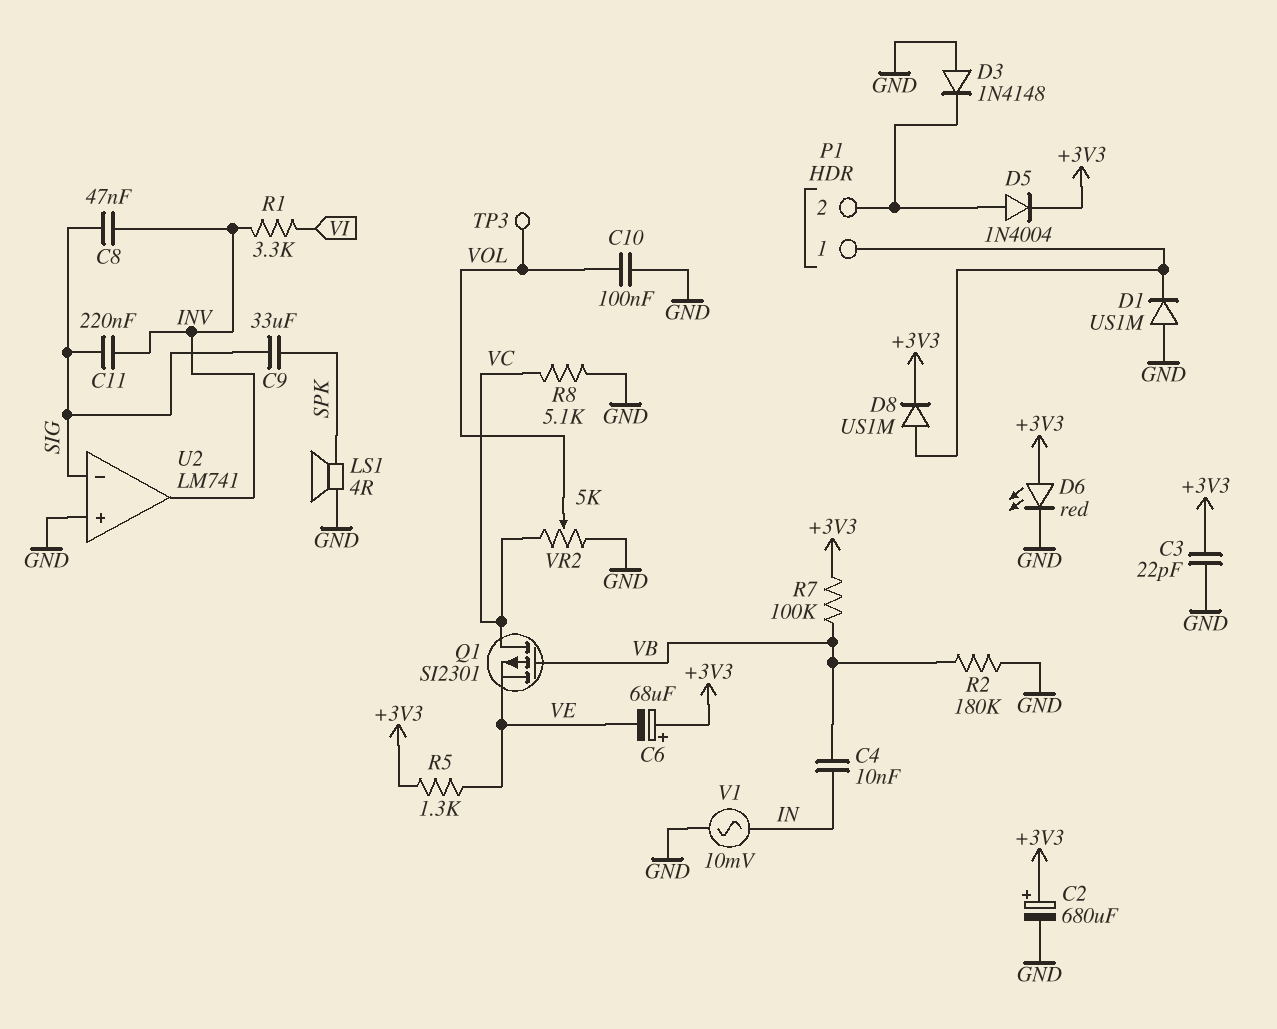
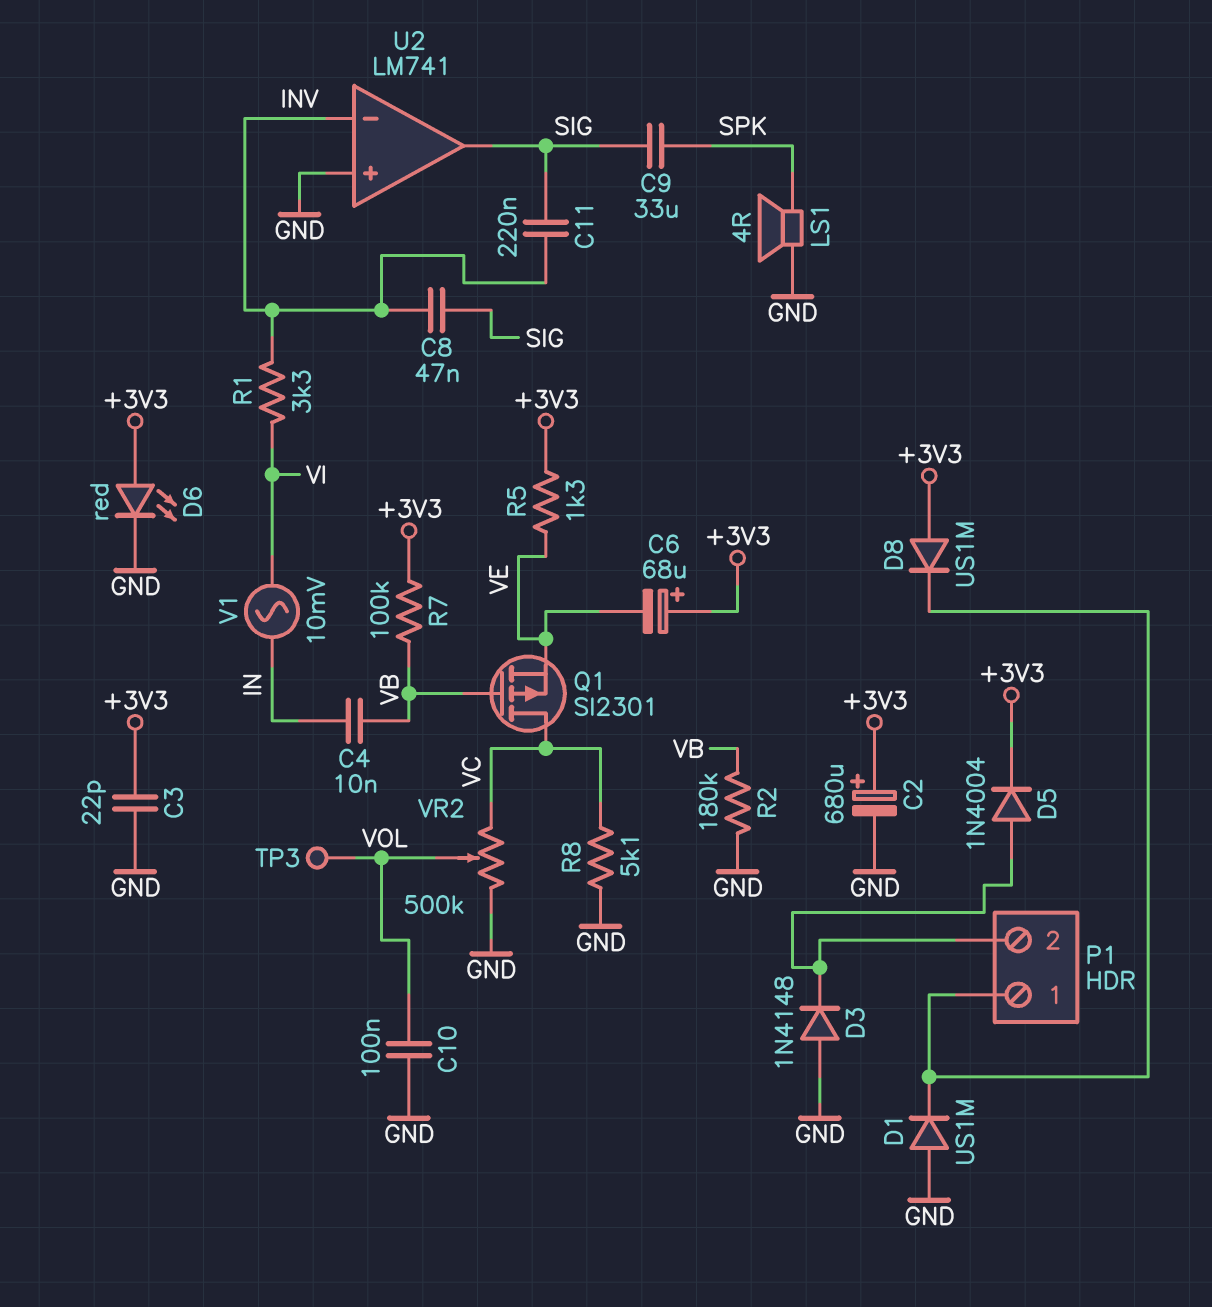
D8: diode US1M (A P1/1, K +3V3) -> diode US1M (A +3V3, K P1/1)
U2 pin in-: SIG -> INV
U2 pin out: INV -> SIG
V1: AC 10mV (GND, IN) -> AC 10mV (IN, VI)
VR2: 5k (GND, VC, wiper VOL) -> 500k (GND, VC, wiper VOL)

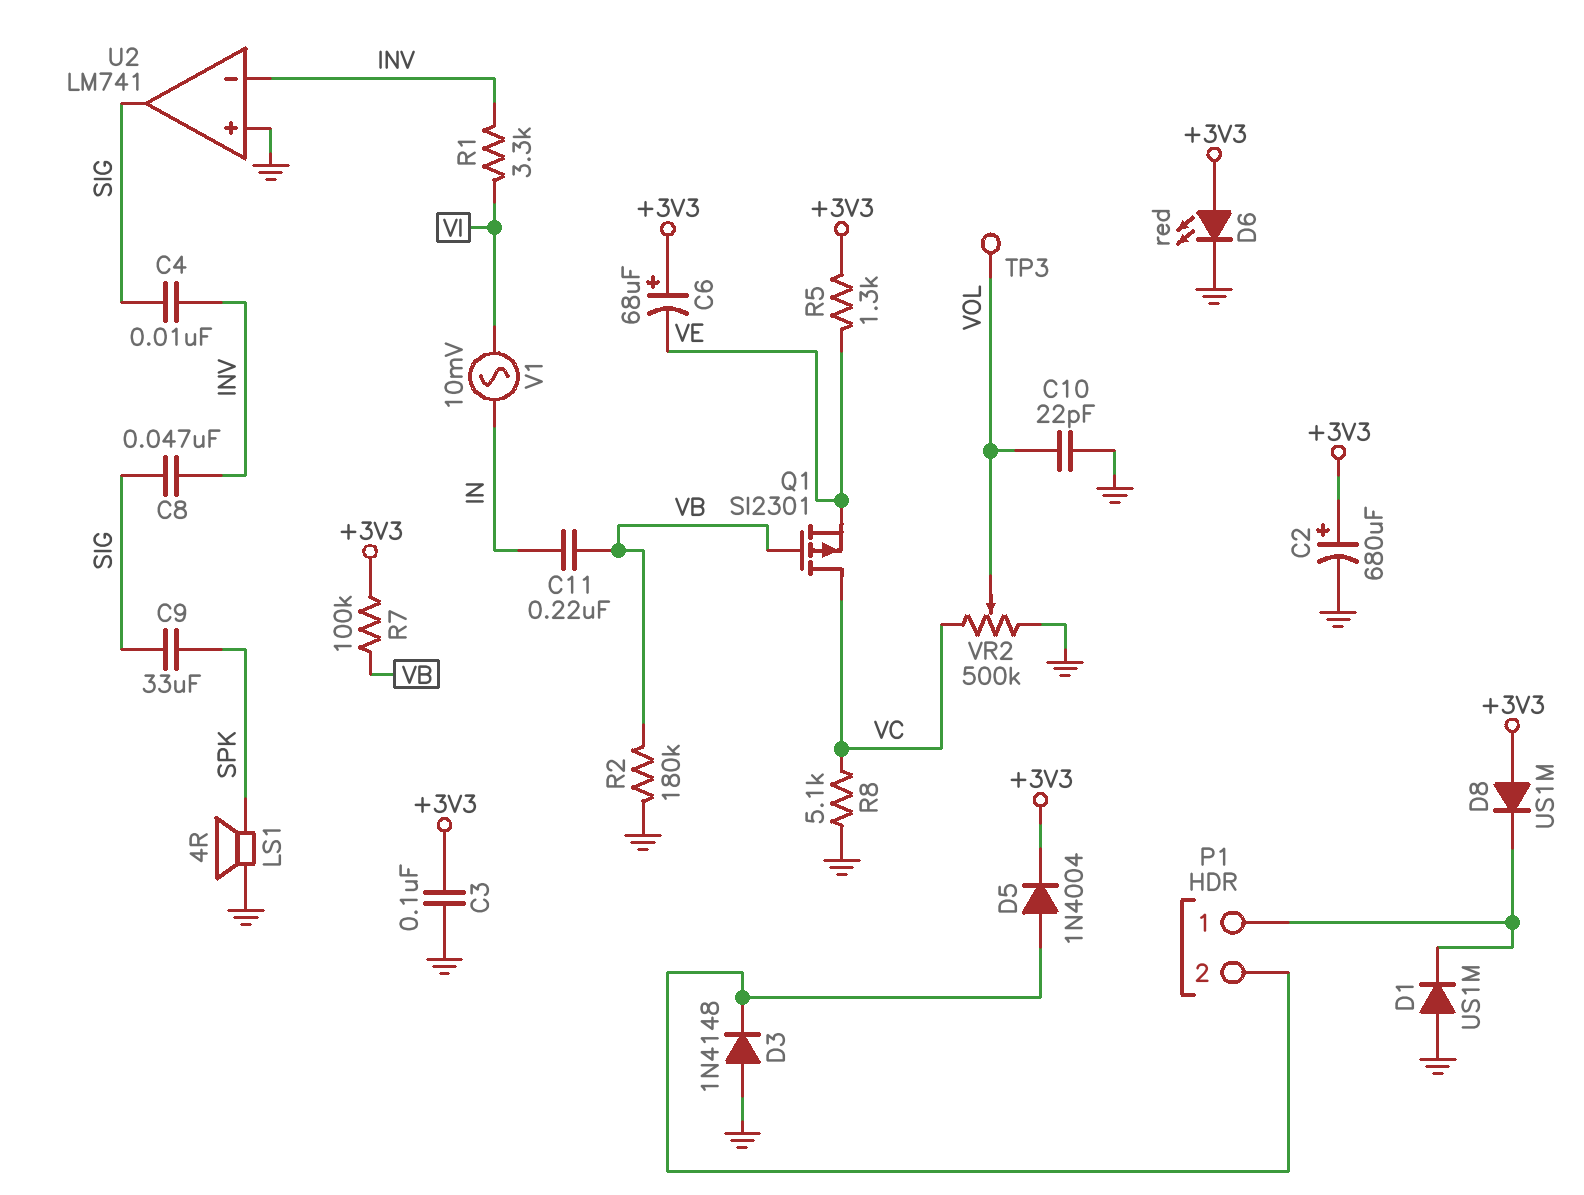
C3: 22pF (+3V3, GND) -> 100nF (+3V3, GND)
C4: 10nF (IN, VB) -> 10nF (INV, SIG)
C10: 100nF (GND, VOL) -> 22pF (GND, VOL)
C11: 220nF (INV, SIG) -> 220nF (IN, VB)

